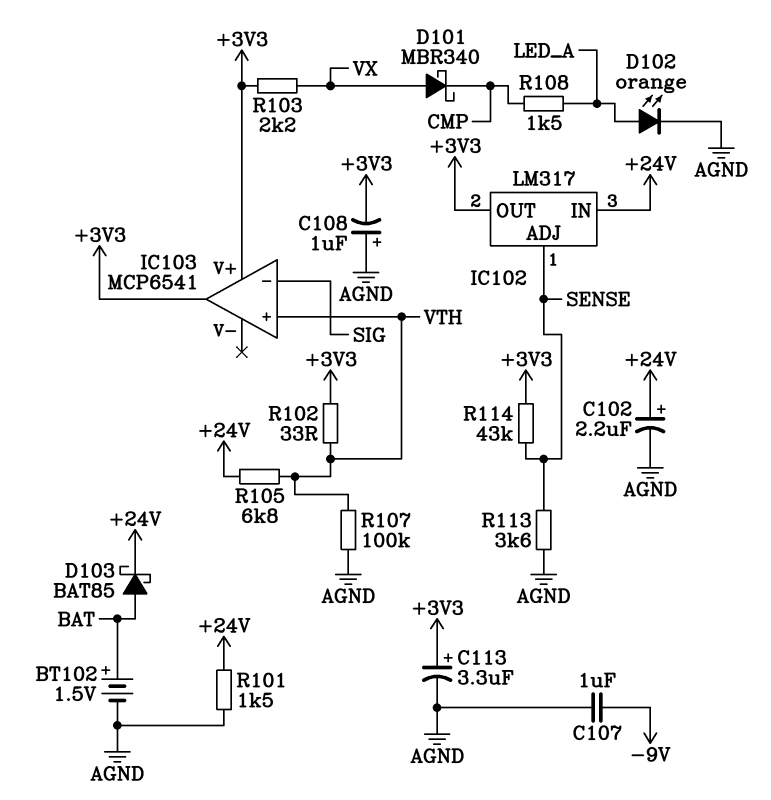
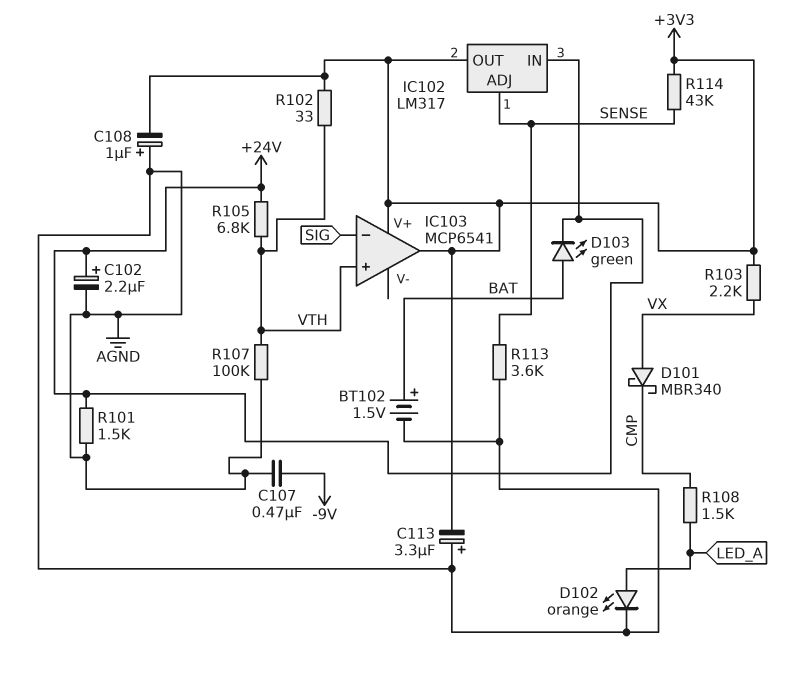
C107: 1uF (-9V, AGND) -> 470nF (-9V, AGND)
C113: 3.3uF (plus +3V3, minus AGND) -> 3.3uF (plus AGND, minus +3V3)
D103: schottky BAT85 (A BAT, K +24V) -> LED green (A BAT, K +24V)

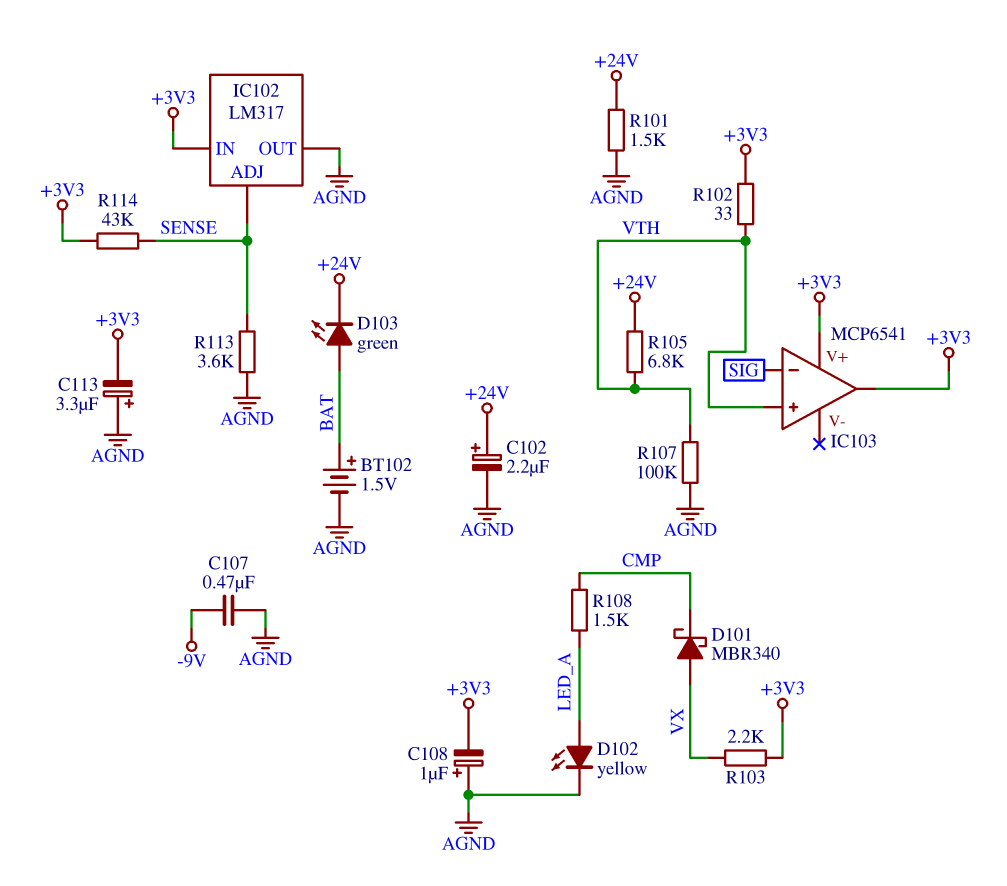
D102: LED orange (A LED_A, K AGND) -> LED yellow (A LED_A, K AGND)
IC102 pin IN: +24V -> +3V3
IC102 pin OUT: +3V3 -> AGND

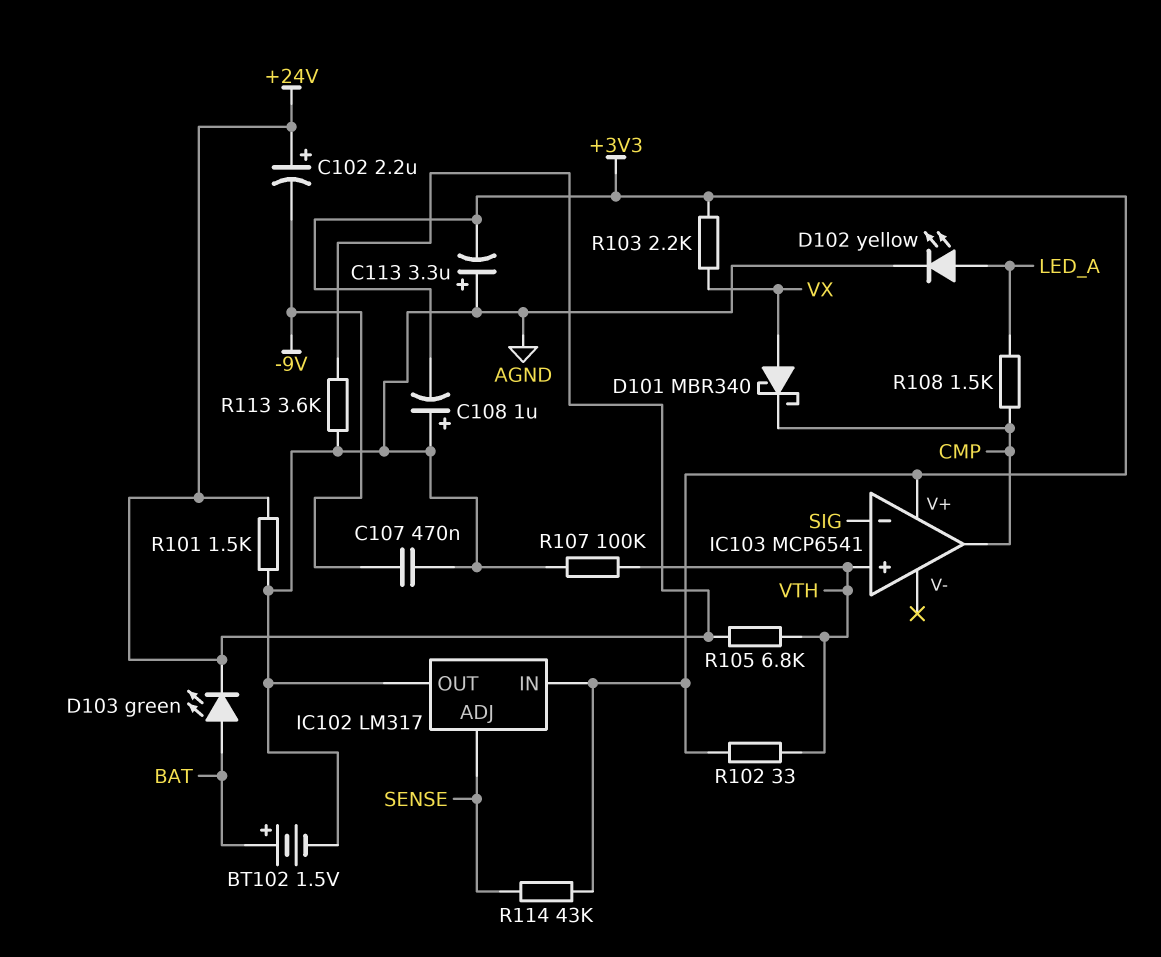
C102: 2.2uF (plus +24V, minus AGND) -> 2.2uF (plus +24V, minus -9V)
IC103 pin out: +3V3 -> CMP
R113: 3.6k (AGND, SENSE) -> 3.6k (+24V, AGND)

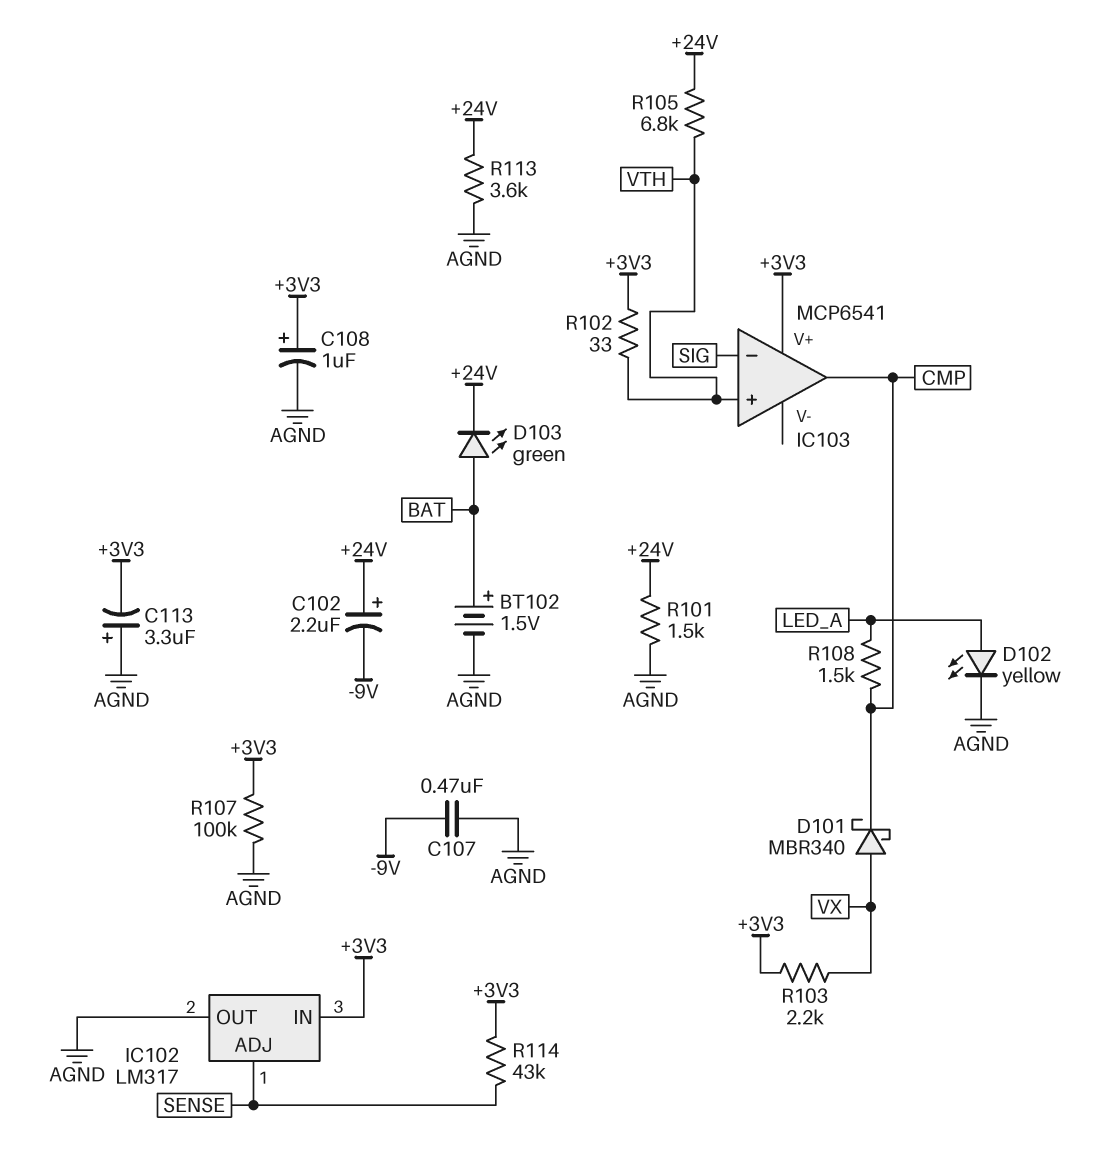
C108: 1uF (plus AGND, minus +3V3) -> 1uF (plus +3V3, minus AGND)
R107: 100k (AGND, VTH) -> 100k (+3V3, AGND)

